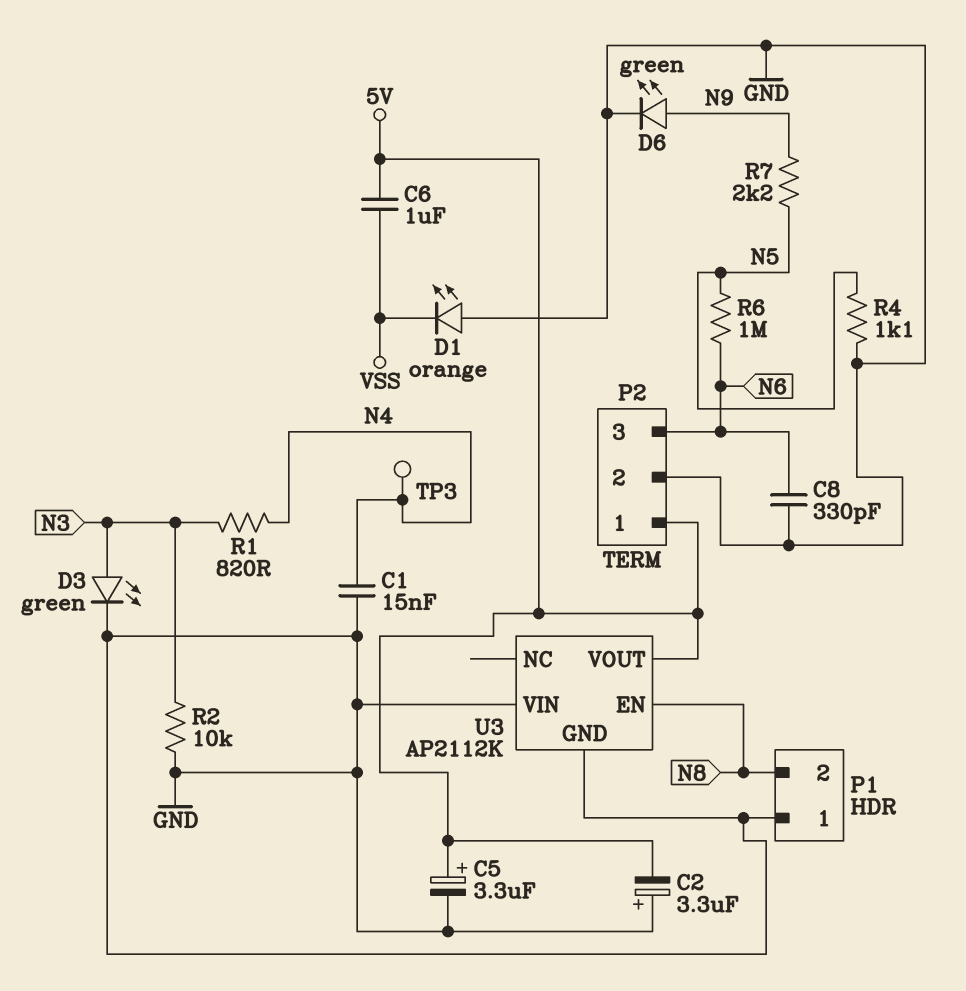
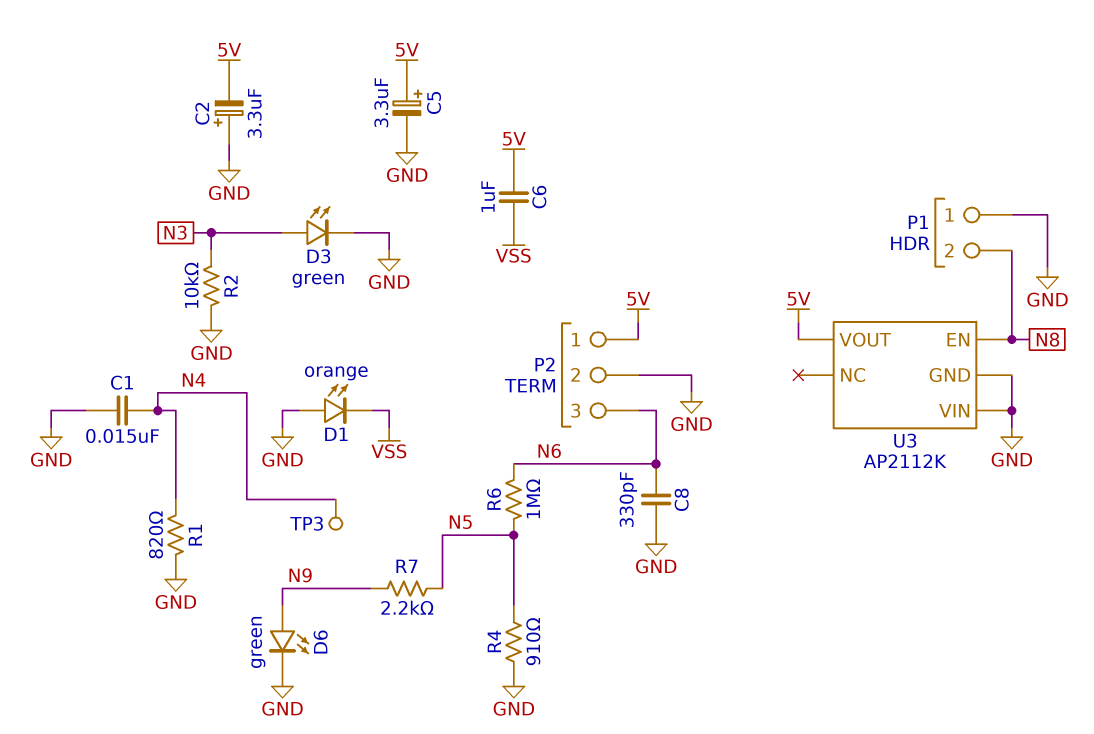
R1: 820 (N3, N4) -> 820 (GND, N4)
R4: 1.1k (GND, N5) -> 910 (GND, N5)

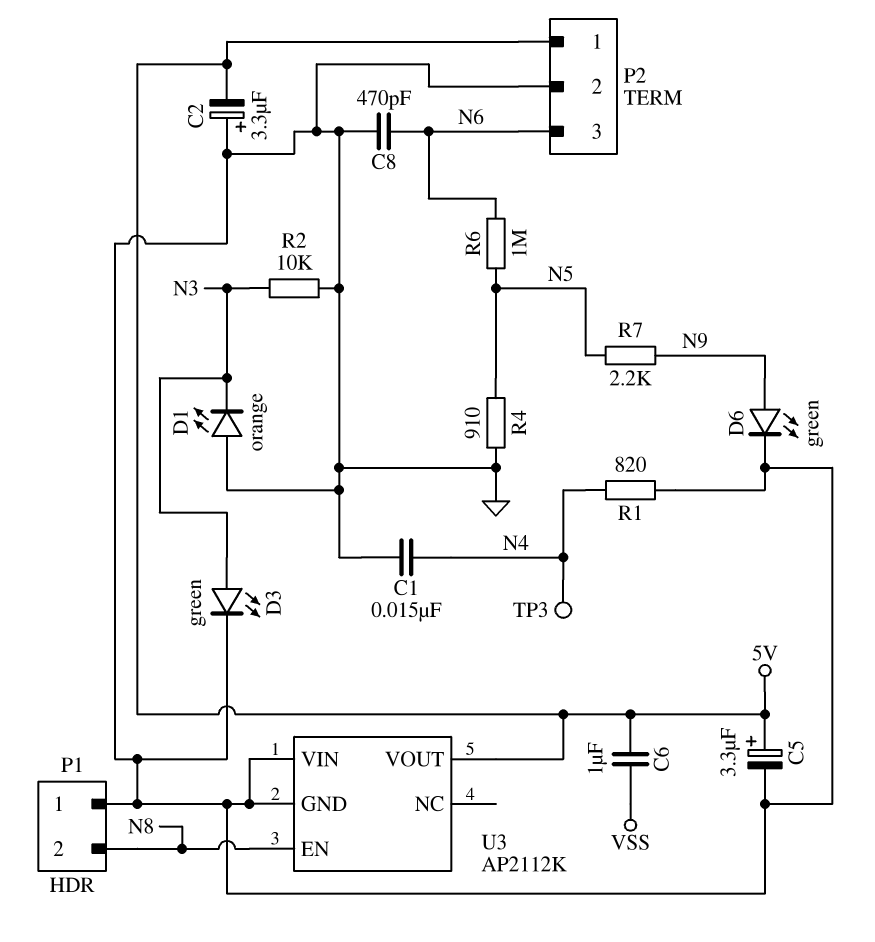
C8: 330pF (GND, N6) -> 470pF (GND, N6)
D1: LED orange (A GND, K VSS) -> LED orange (A GND, K N3)

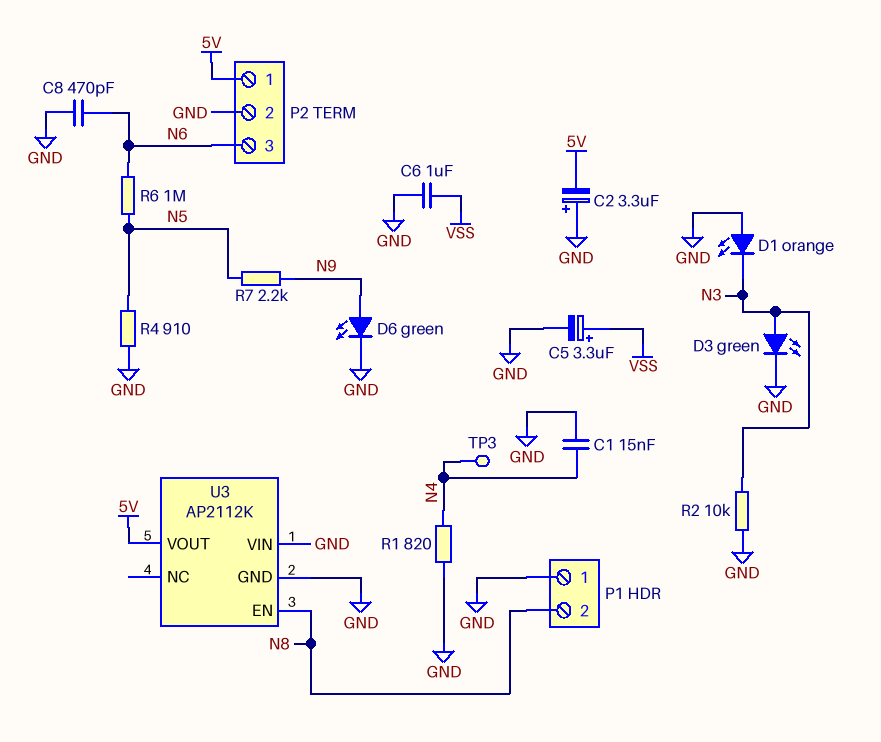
C5: 3.3uF (plus 5V, minus GND) -> 3.3uF (plus VSS, minus GND)
C6: 1uF (5V, VSS) -> 1uF (GND, VSS)

